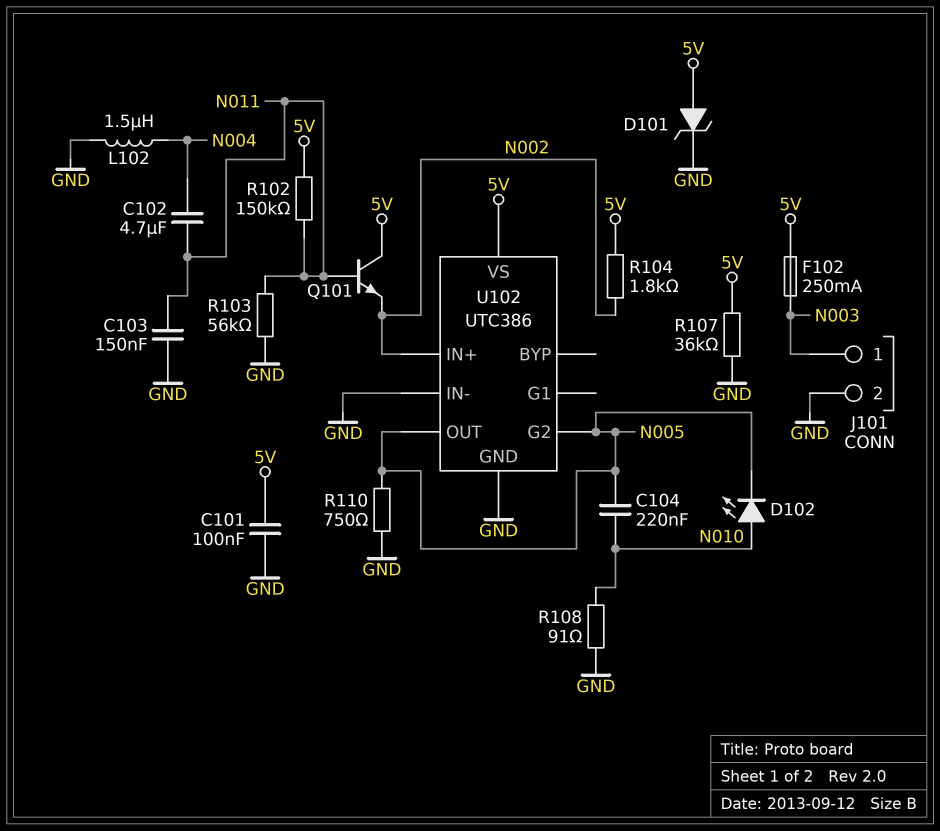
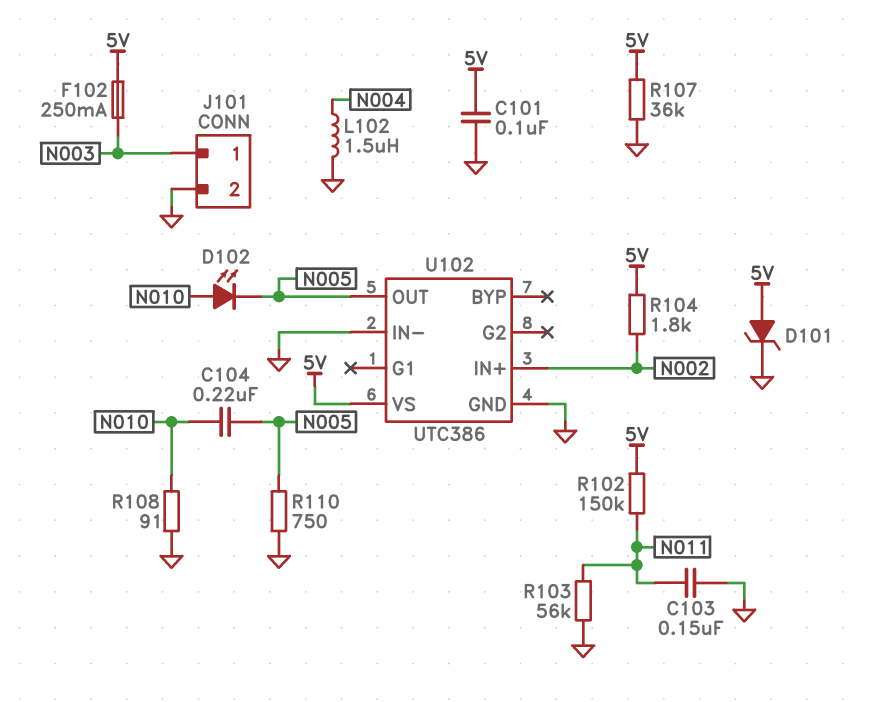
C102: 4.7uF (N004, N011) -> none
Q101: NPN (B N011, C 5V, E N002) -> none
U102 pin G2: N005 -> none

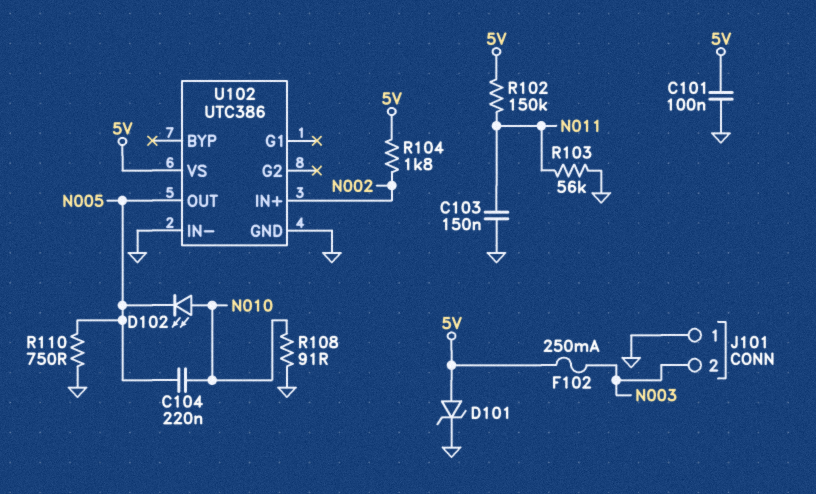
J101 pin 1: N003 -> GND
J101 pin 2: GND -> N003
L102: 1.5uH (GND, N004) -> none
R107: 36k (5V, GND) -> none

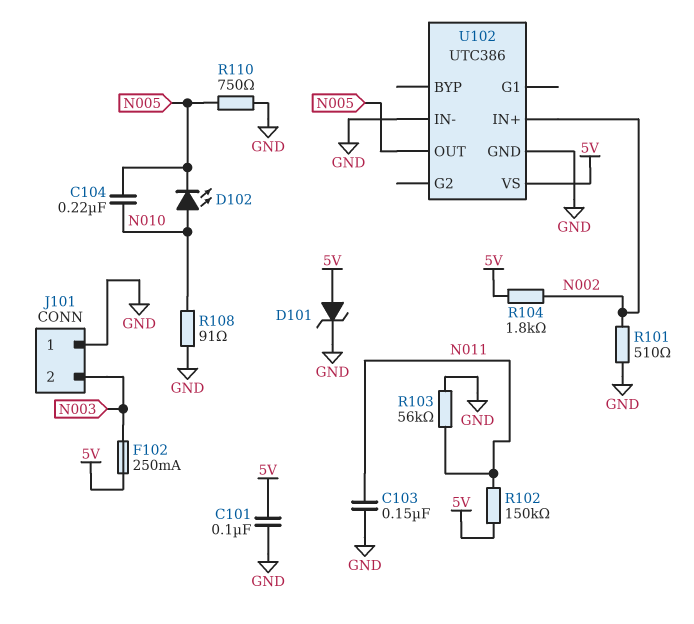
R101: none -> 510 (GND, N002)

